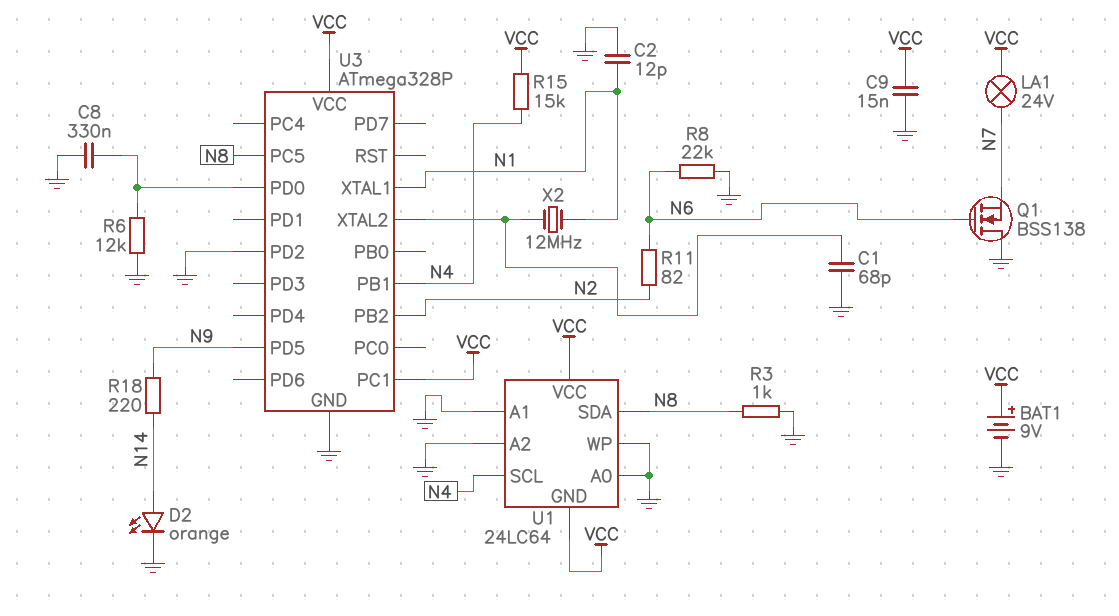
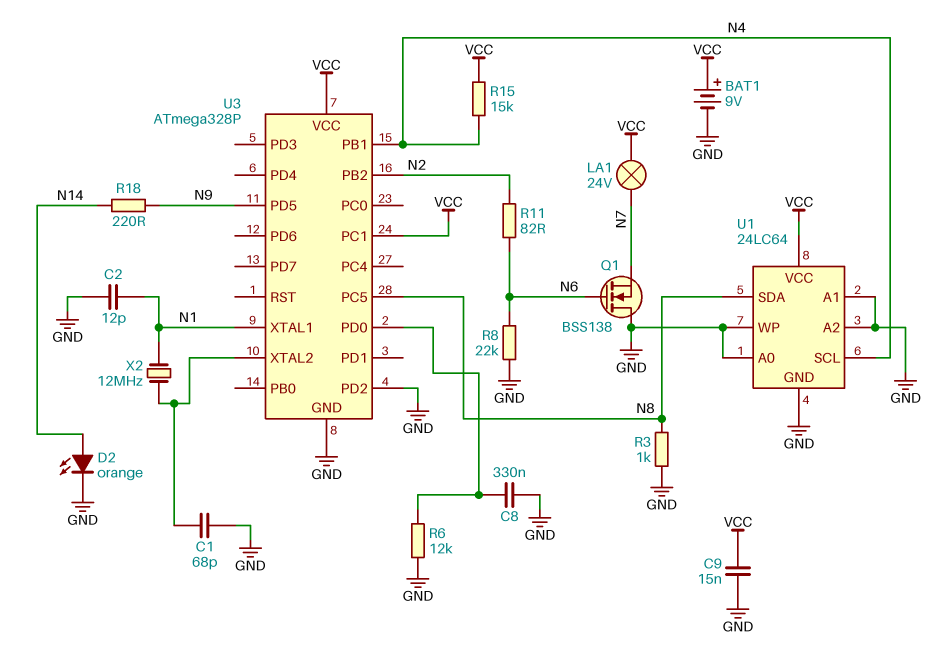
U1 pin GND: VCC -> GND

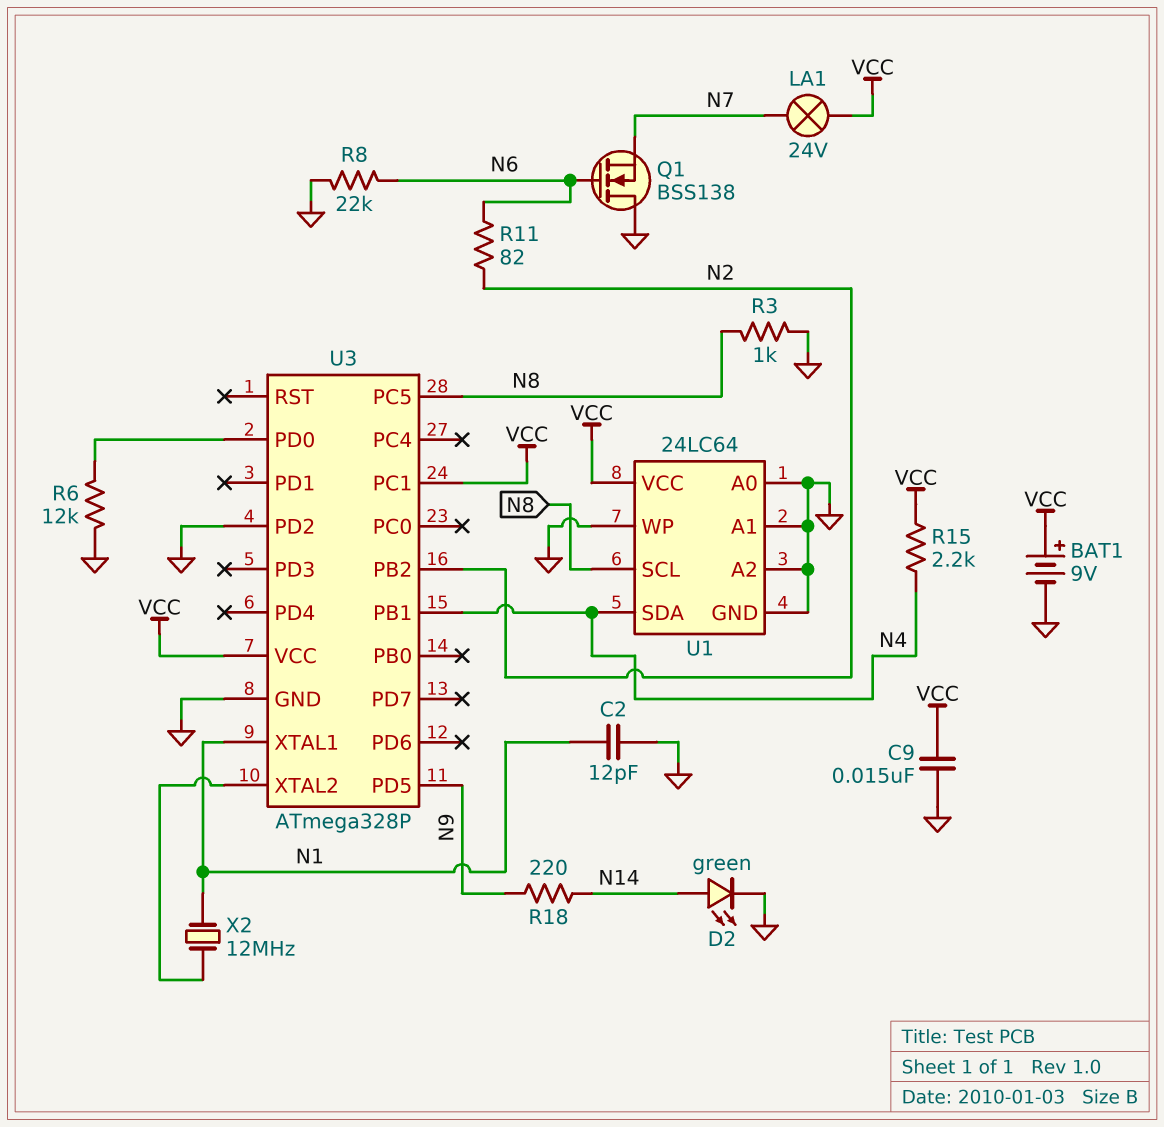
C1: 68pF (GND, U3/XTAL2) -> none
C8: 330nF (GND, U3/PD0) -> none
D2: LED orange (A N14, K GND) -> LED green (A N14, K GND)
R15: 15k (N4, VCC) -> 2.2k (N4, VCC)
U1 pin SCL: N4 -> N8
U1 pin SDA: N8 -> N4

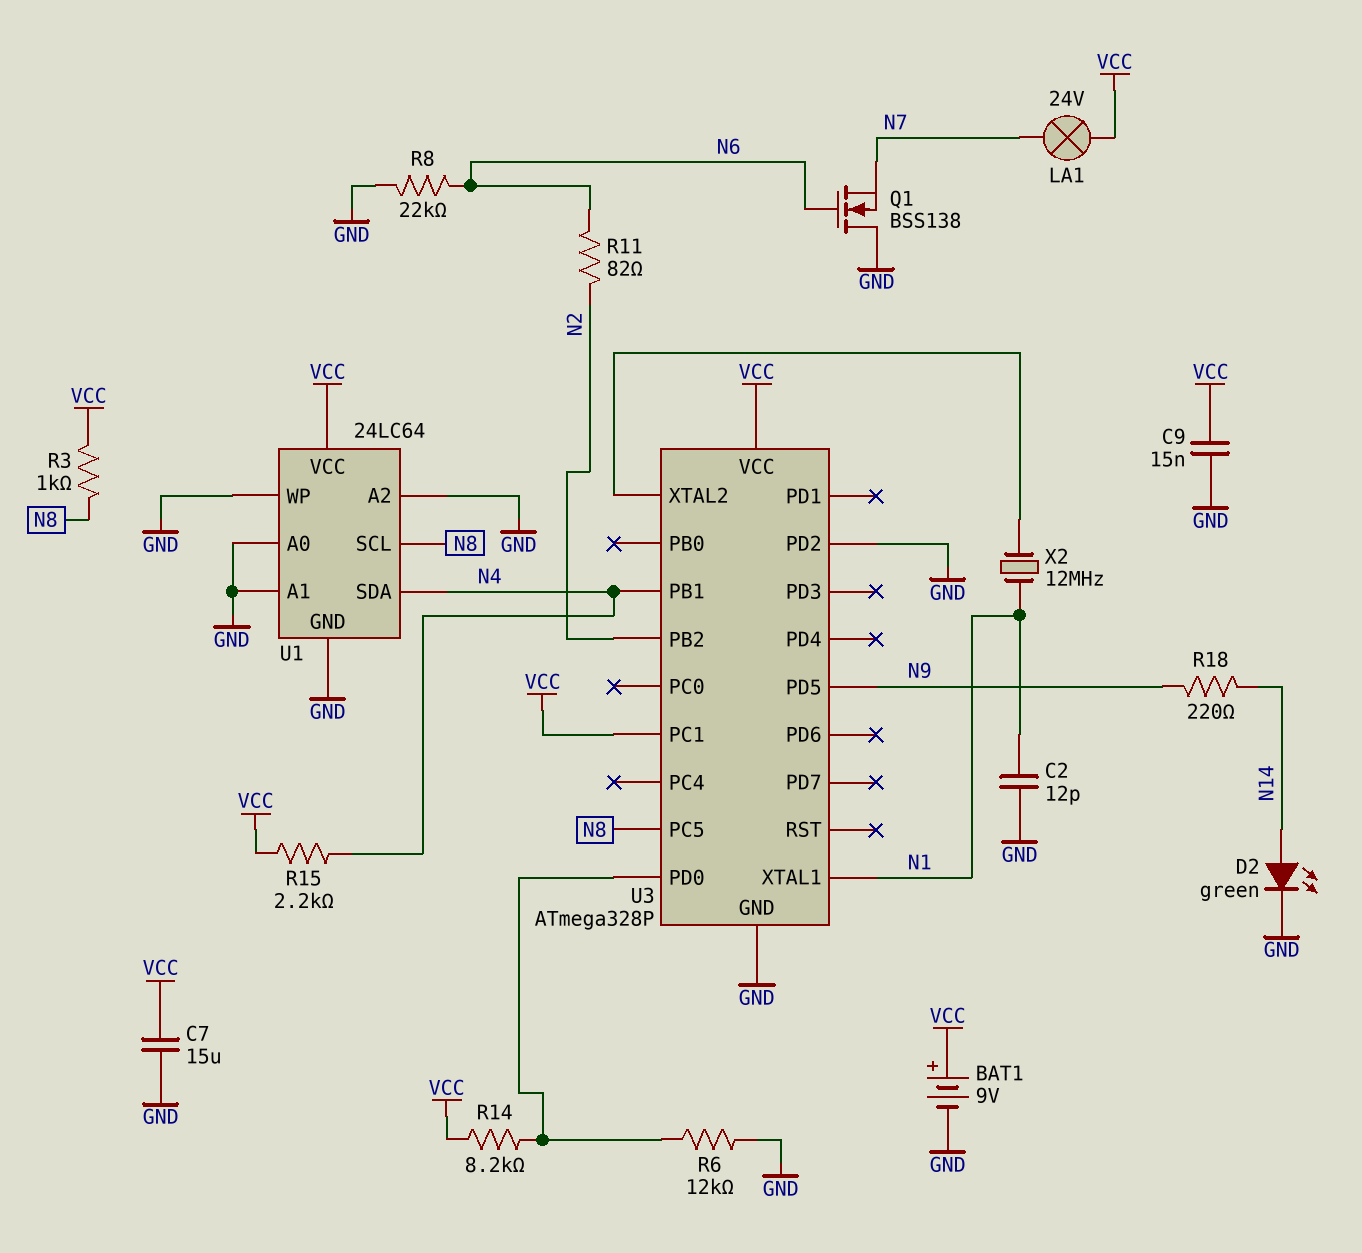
C7: none -> 15uF (GND, VCC)
R3: 1k (GND, N8) -> 1k (N8, VCC)
R14: none -> 8.2k (U3/PD0, VCC)

